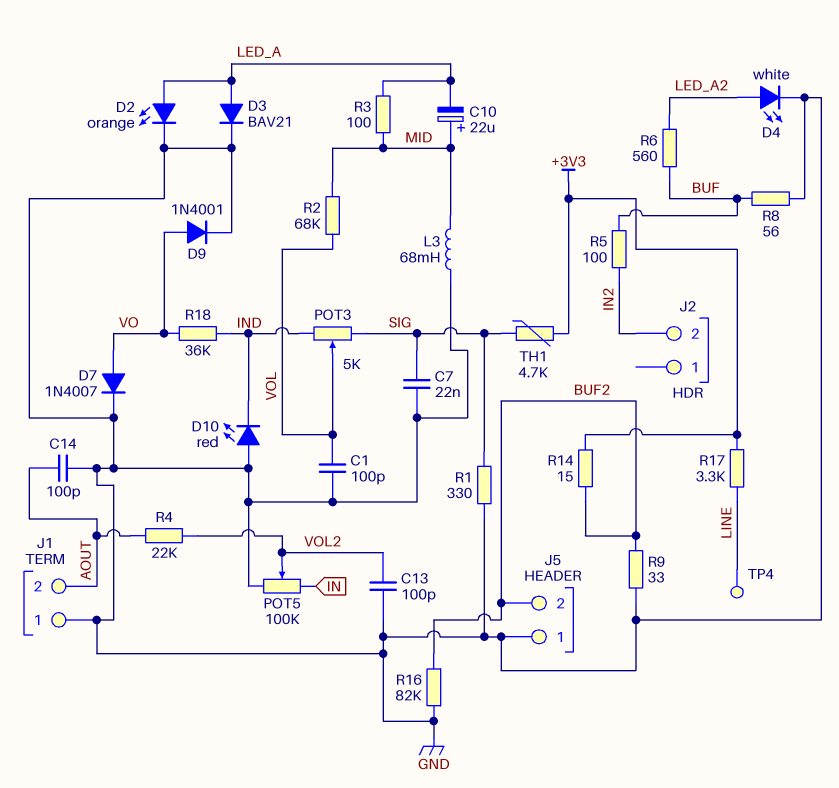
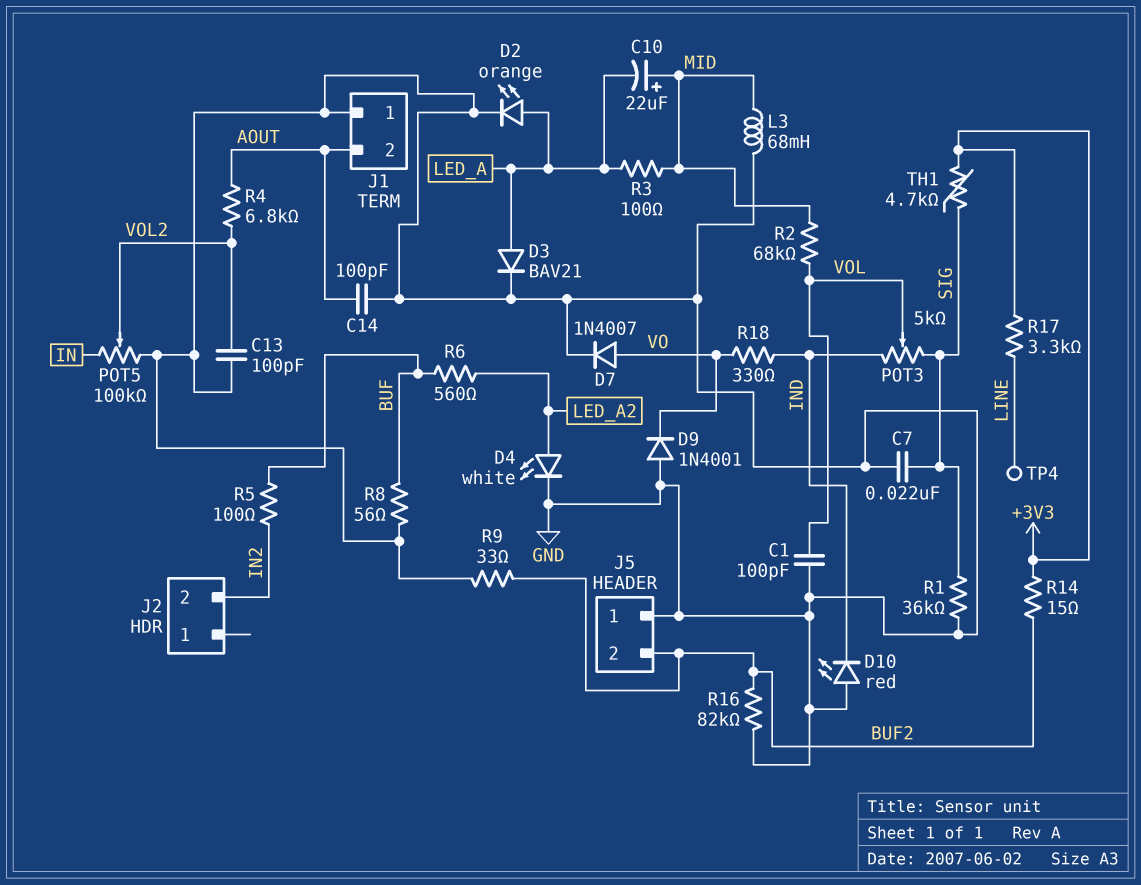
D9: diode 1N4001 (A VO, K GND) -> diode 1N4001 (A GND, K VO)
R1: 330 (GND, SIG) -> 36k (GND, SIG)
R4: 22k (AOUT, VOL2) -> 6.8k (AOUT, VOL2)
R18: 36k (IND, VO) -> 330 (IND, VO)

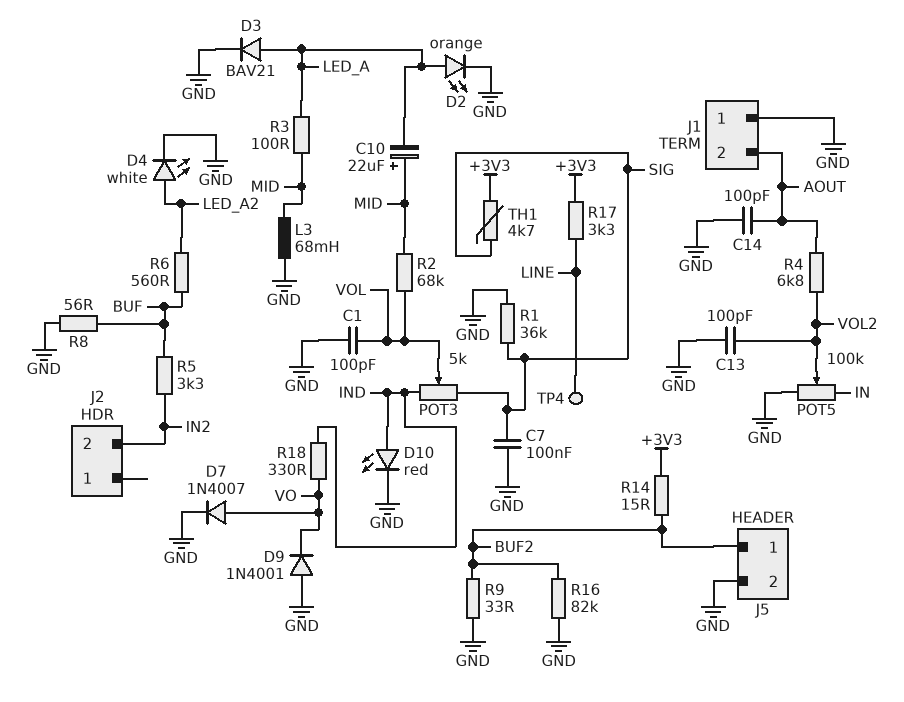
C7: 22nF (GND, SIG) -> 100nF (GND, SIG)
D10: LED red (A GND, K IND) -> LED red (A IND, K GND)
J5 pin 1: GND -> BUF2
J5 pin 2: BUF2 -> GND
R5: 100 (BUF, IN2) -> 3.3k (BUF, IN2)

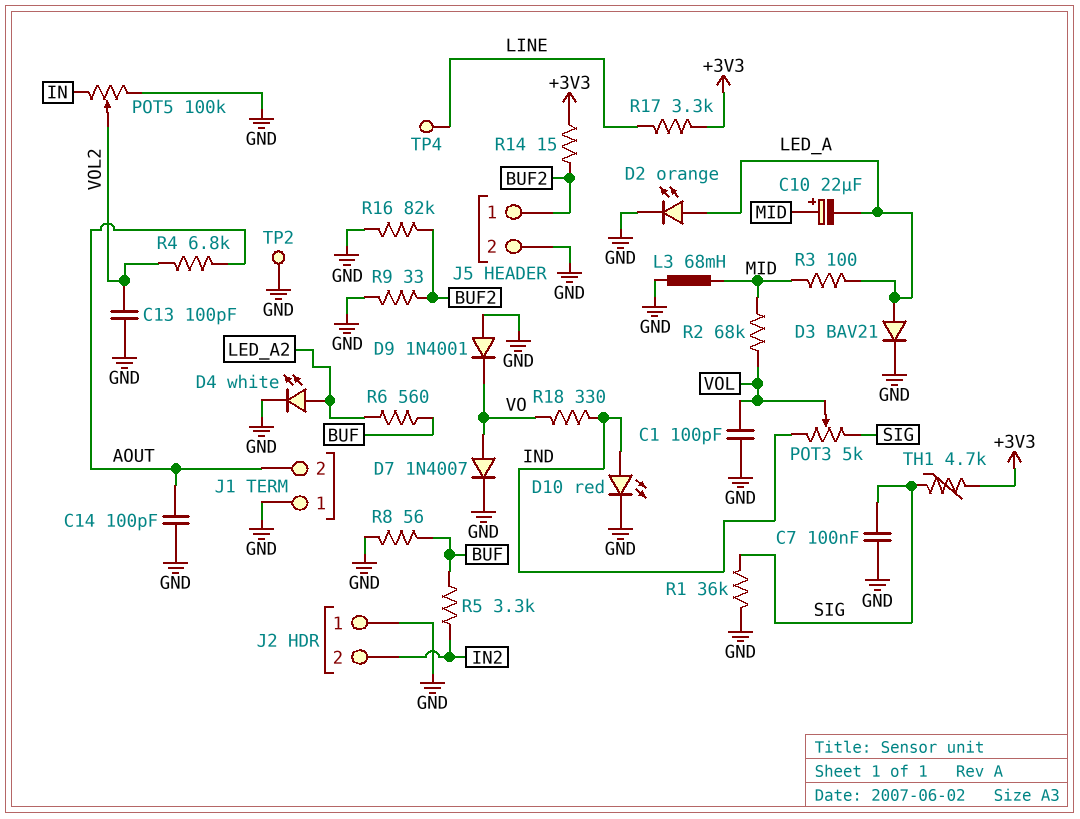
J2 pin 1: none -> GND
TP2: none -> test point (GND)

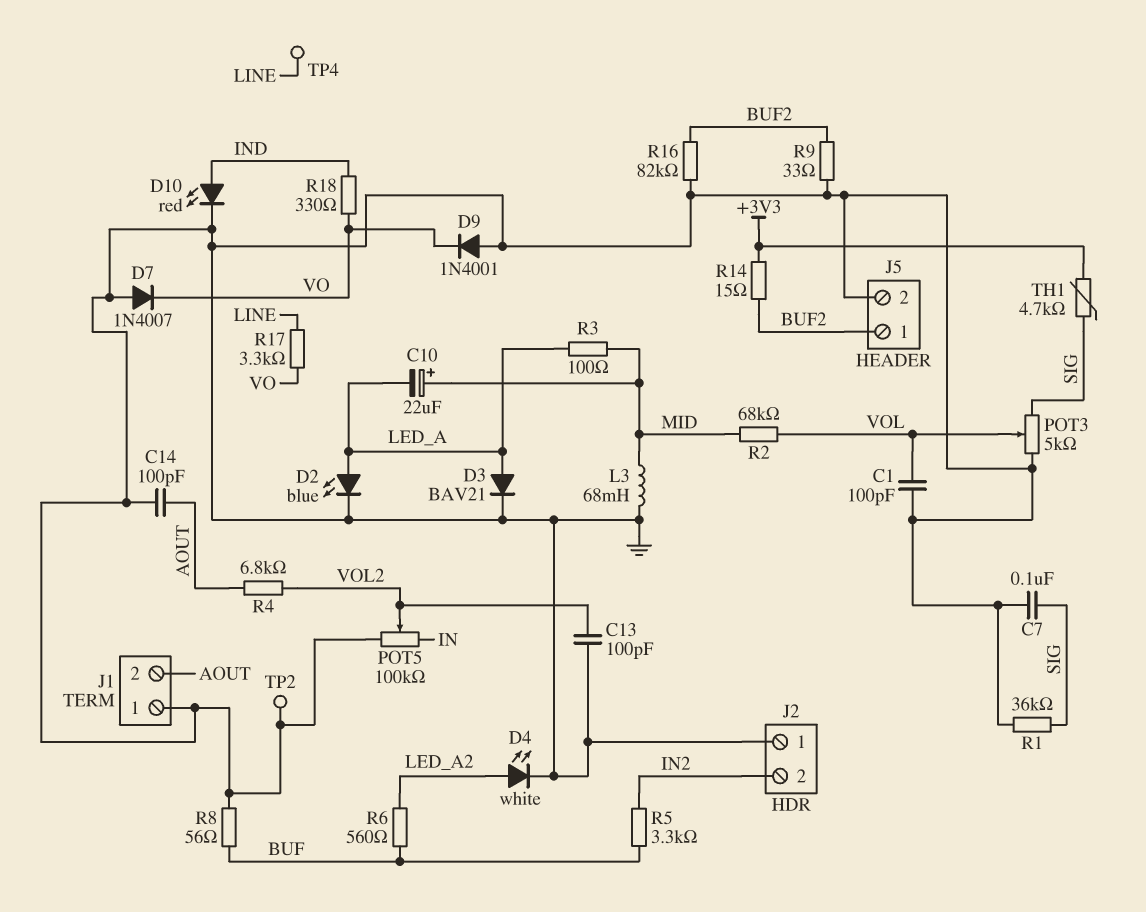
D2: LED orange (A LED_A, K GND) -> LED blue (A LED_A, K GND)
D7: diode 1N4007 (A VO, K GND) -> diode 1N4007 (A GND, K VO)
POT3: 5k (IND, SIG, wiper VOL) -> 5k (GND, SIG, wiper VOL)
R17: 3.3k (+3V3, LINE) -> 3.3k (LINE, VO)

